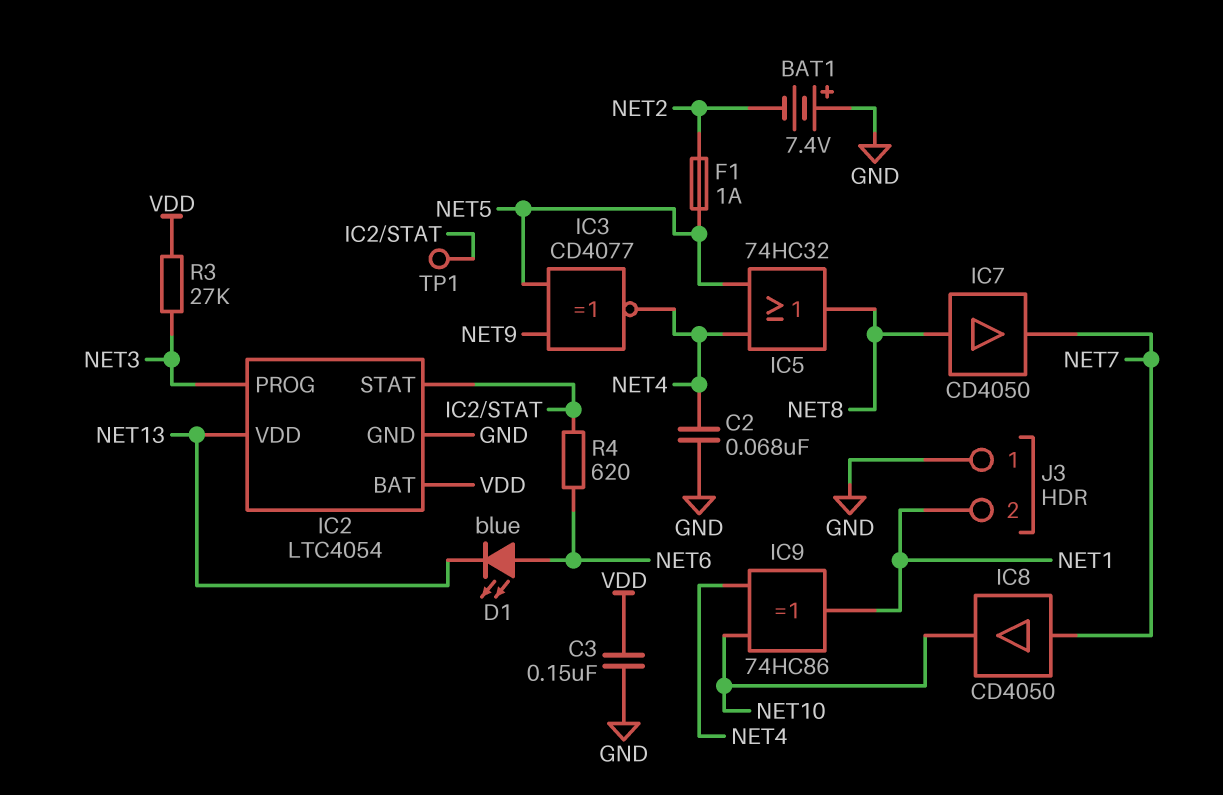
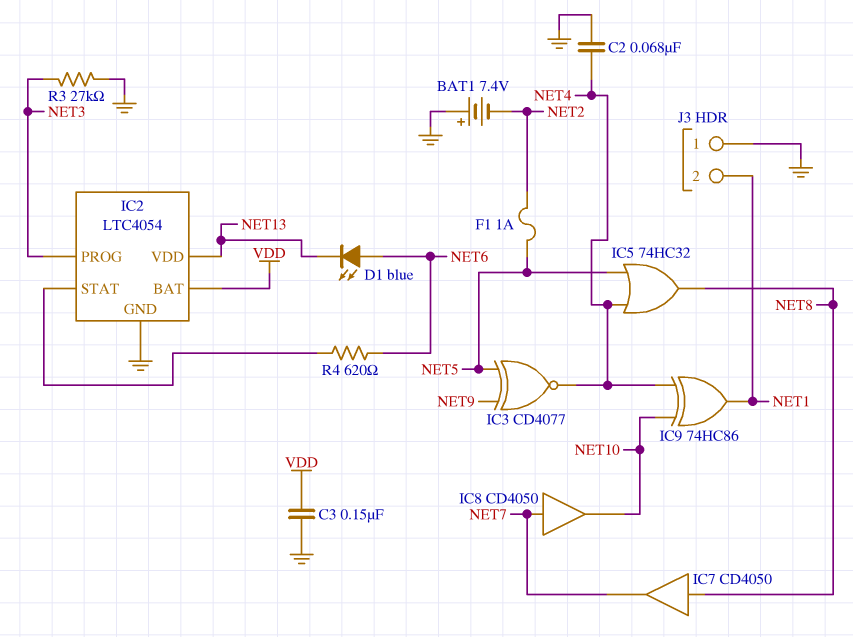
R3: 27k (NET3, VDD) -> 27k (GND, NET3)
TP1: test point (IC2/STAT) -> none

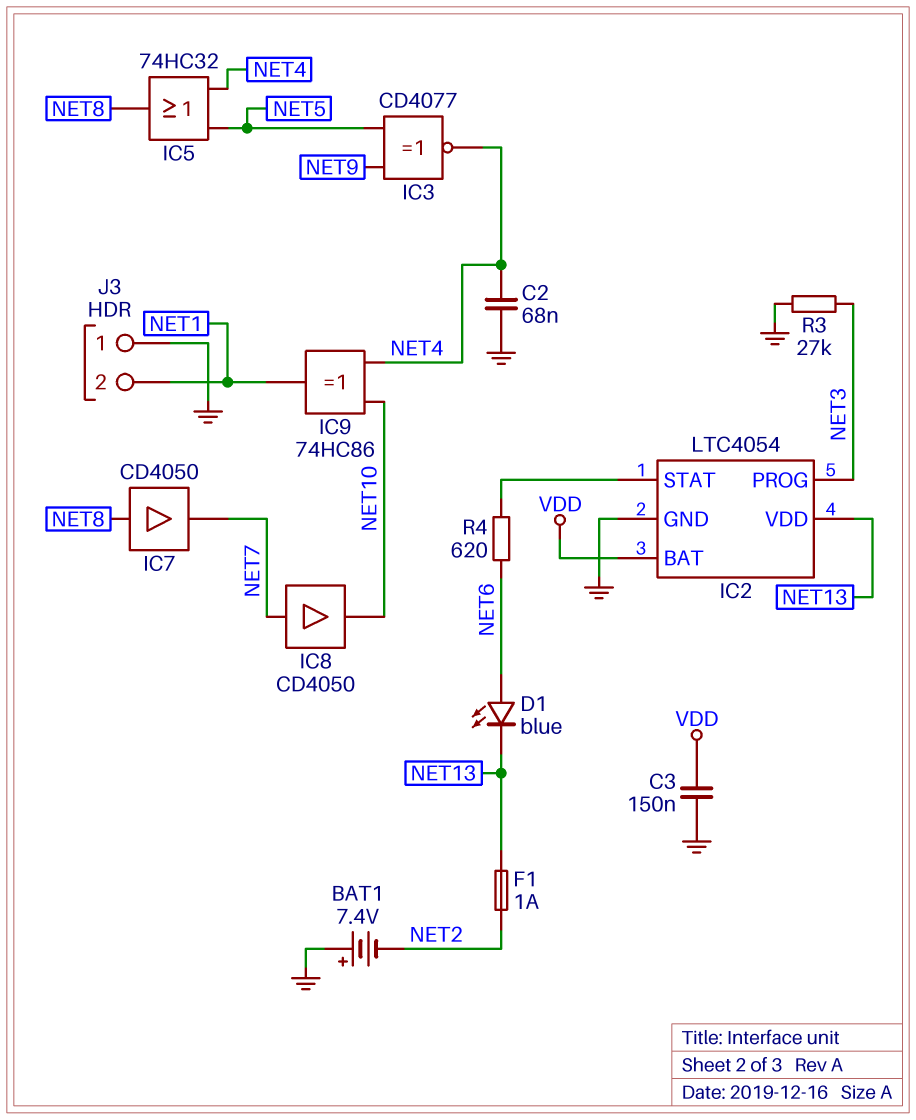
F1: 1A (NET2, NET5) -> 1A (NET2, NET13)

